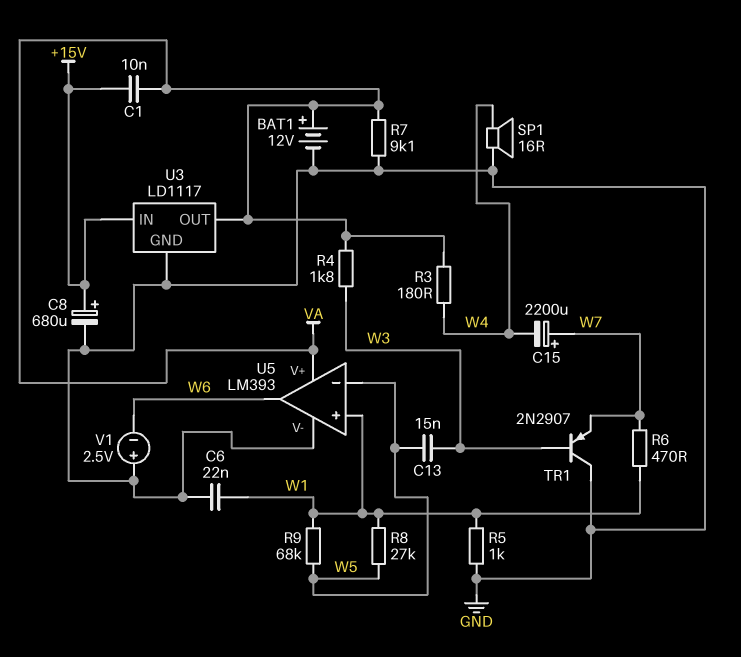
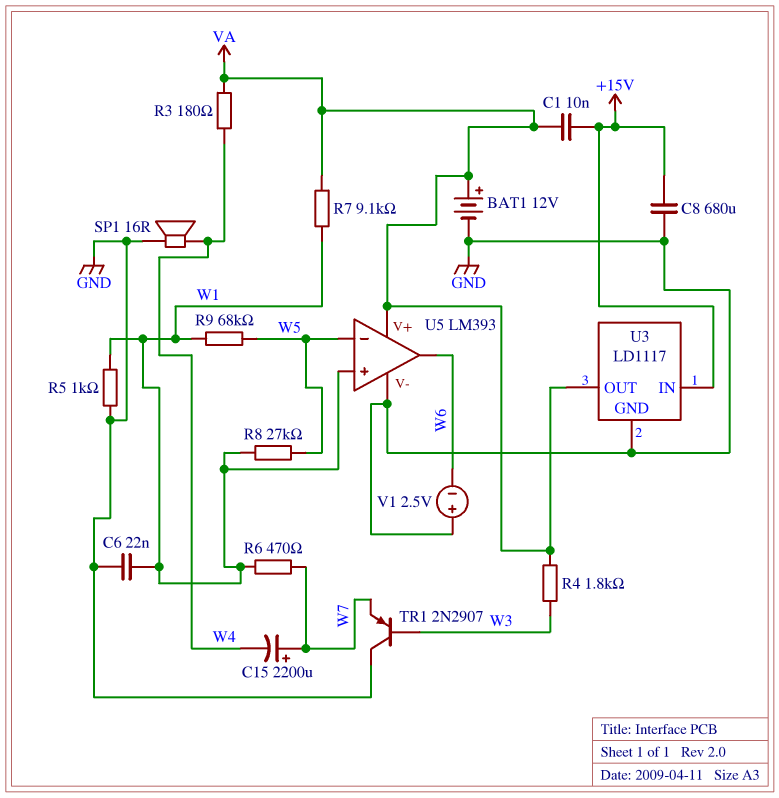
C8: 680uF (plus +15V, minus GND) -> 680uF (+15V, GND)
C13: 15nF (W3, W5) -> none
R7: 9.1k (GND, VA) -> 9.1k (VA, W1)

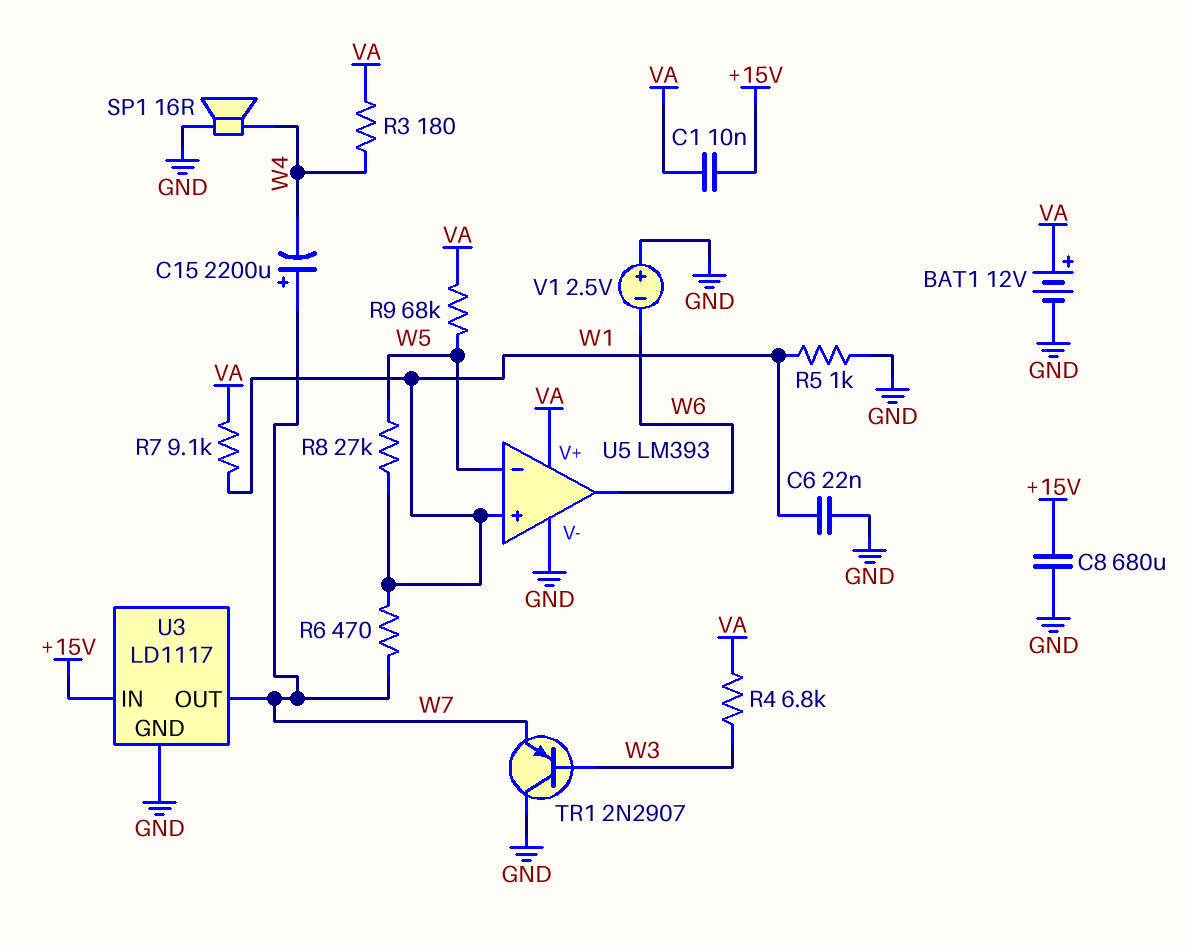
R4: 1.8k (VA, W3) -> 6.8k (VA, W3)
R9: 68k (W1, W5) -> 68k (VA, W5)
U3 pin OUT: VA -> W7

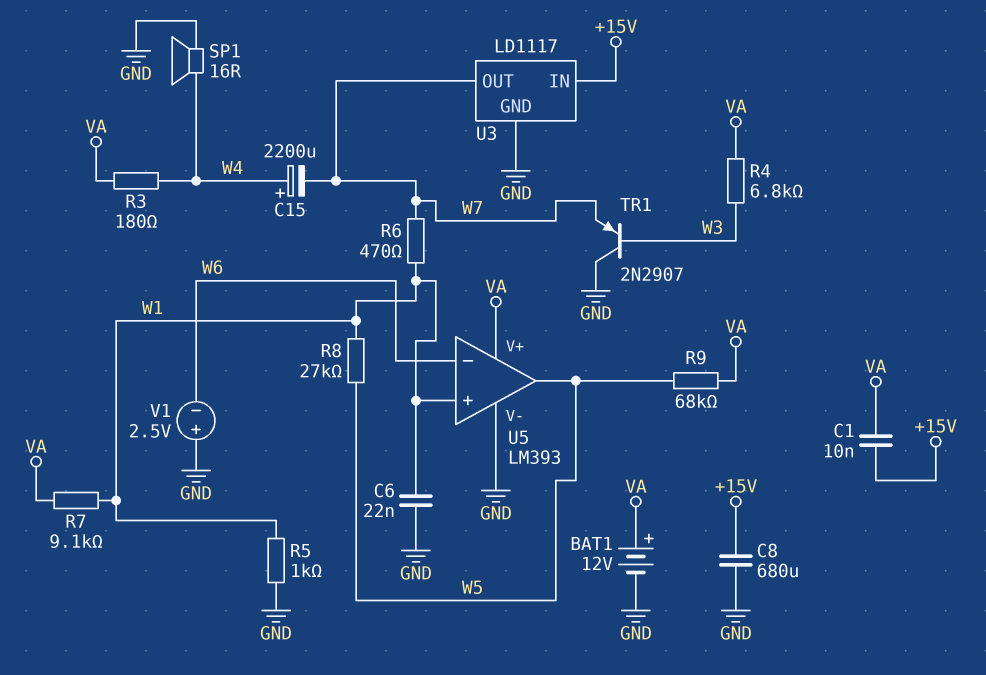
C15: 2200uF (plus W7, minus W4) -> 2200uF (plus W4, minus W7)
U5 pin in-: W5 -> W6
U5 pin out: W6 -> W5

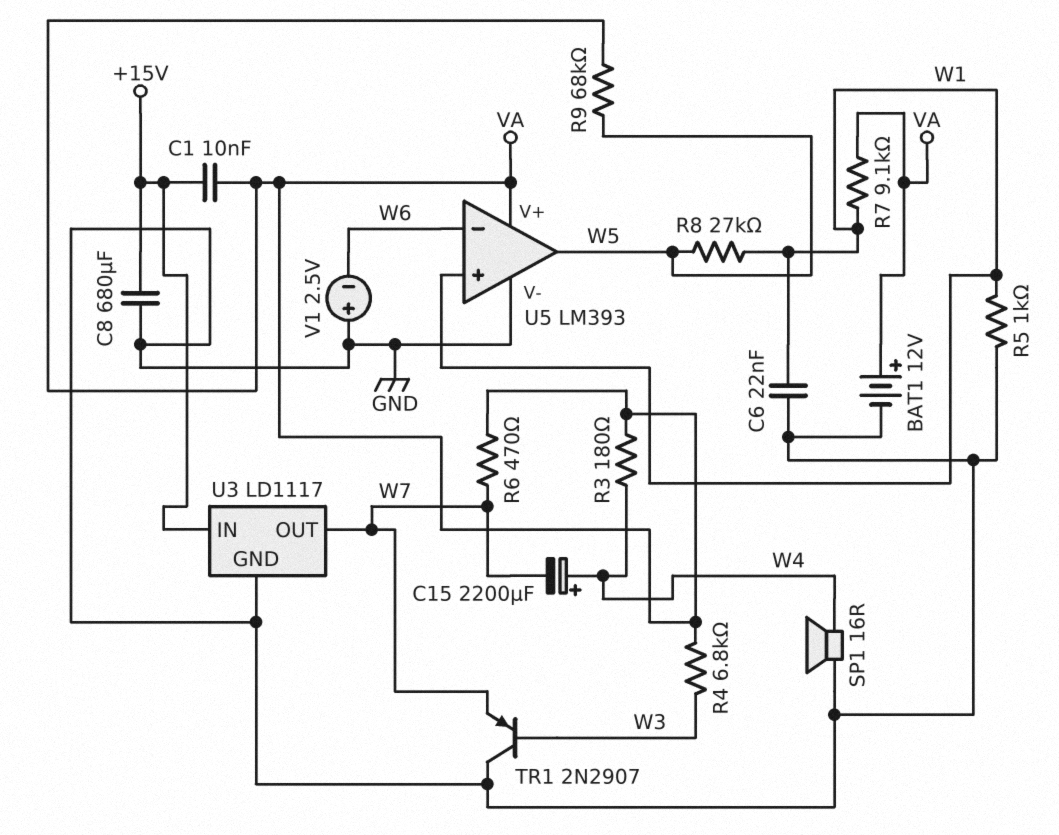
R6: 470 (W1, W7) -> 470 (VA, W7)

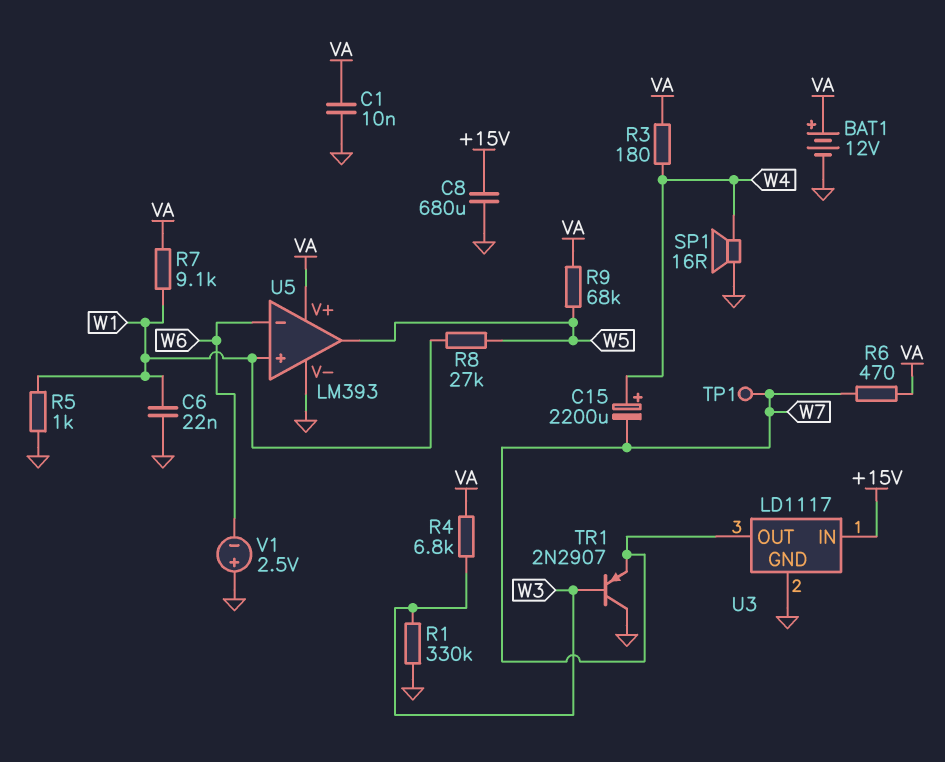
C1: 10nF (+15V, VA) -> 10nF (GND, VA)
R1: none -> 330k (GND, W3)
TP1: none -> test point (W7)

